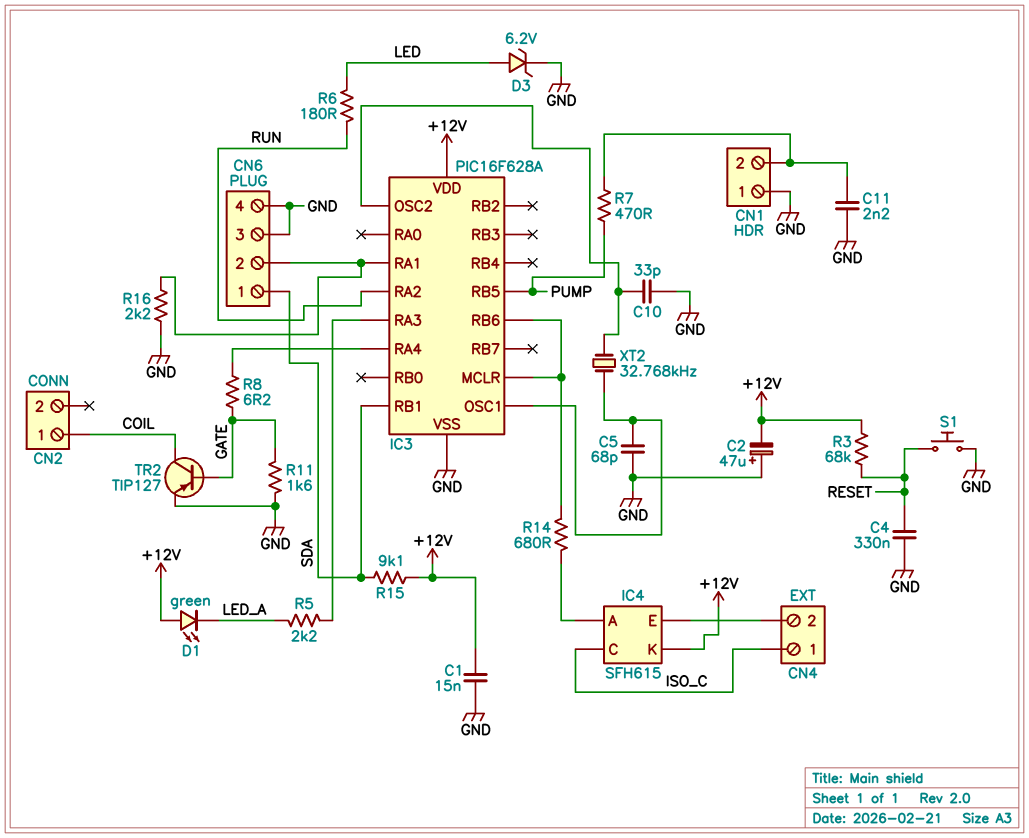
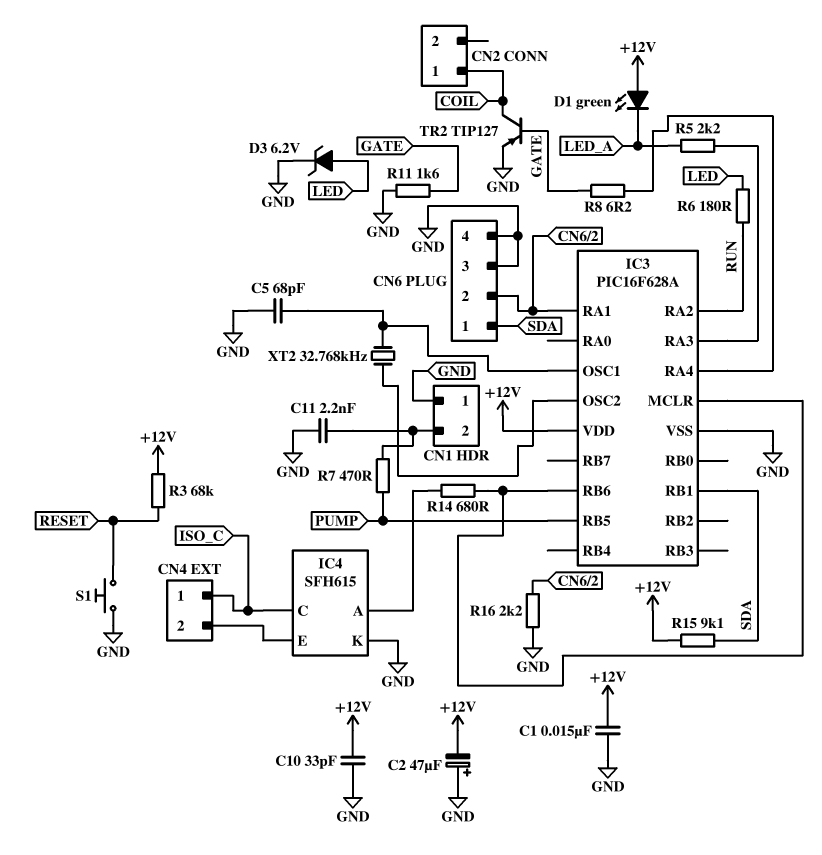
C4: 330nF (GND, RESET) -> none
C10: 33pF (GND, IC3/OSC2) -> 33pF (+12V, GND)
IC4 pin K: +12V -> GND

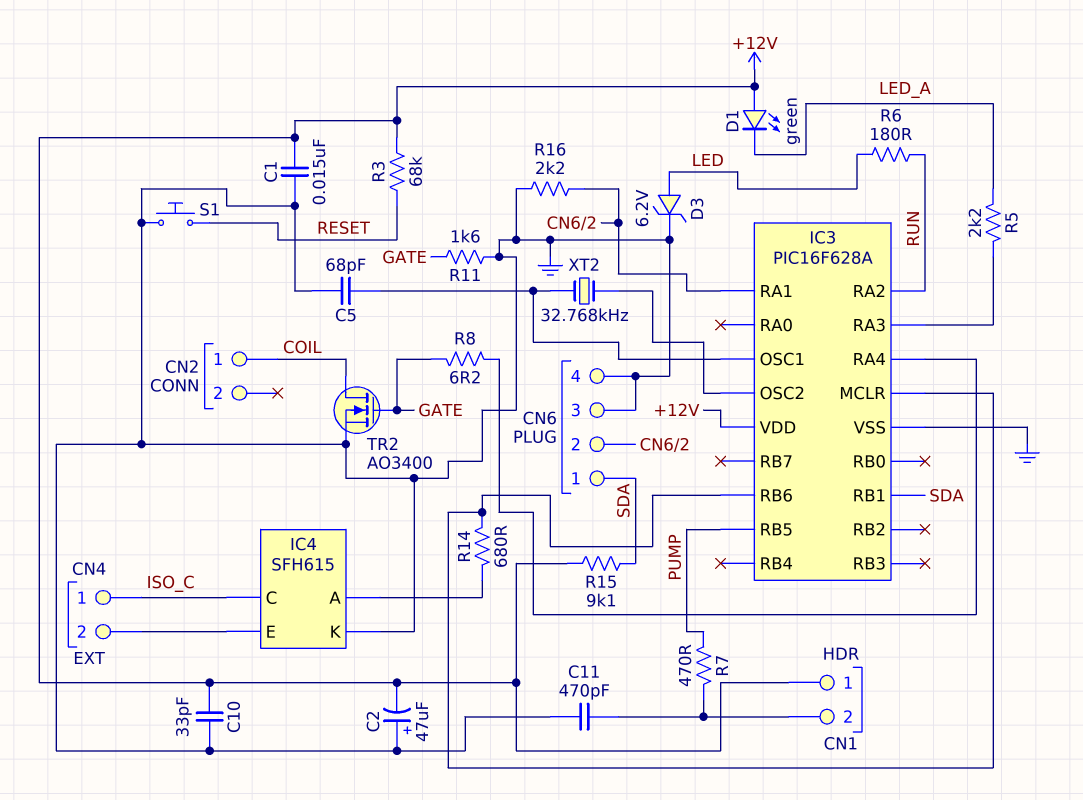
C11: 2.2nF (CN1/2, GND) -> 470pF (CN1/2, GND)
CN1 pin 1: GND -> +12V
TR2: PNP TIP127 (B GATE, C COIL, E GND) -> NMOS AO3400 (G GATE, D COIL, S GND)

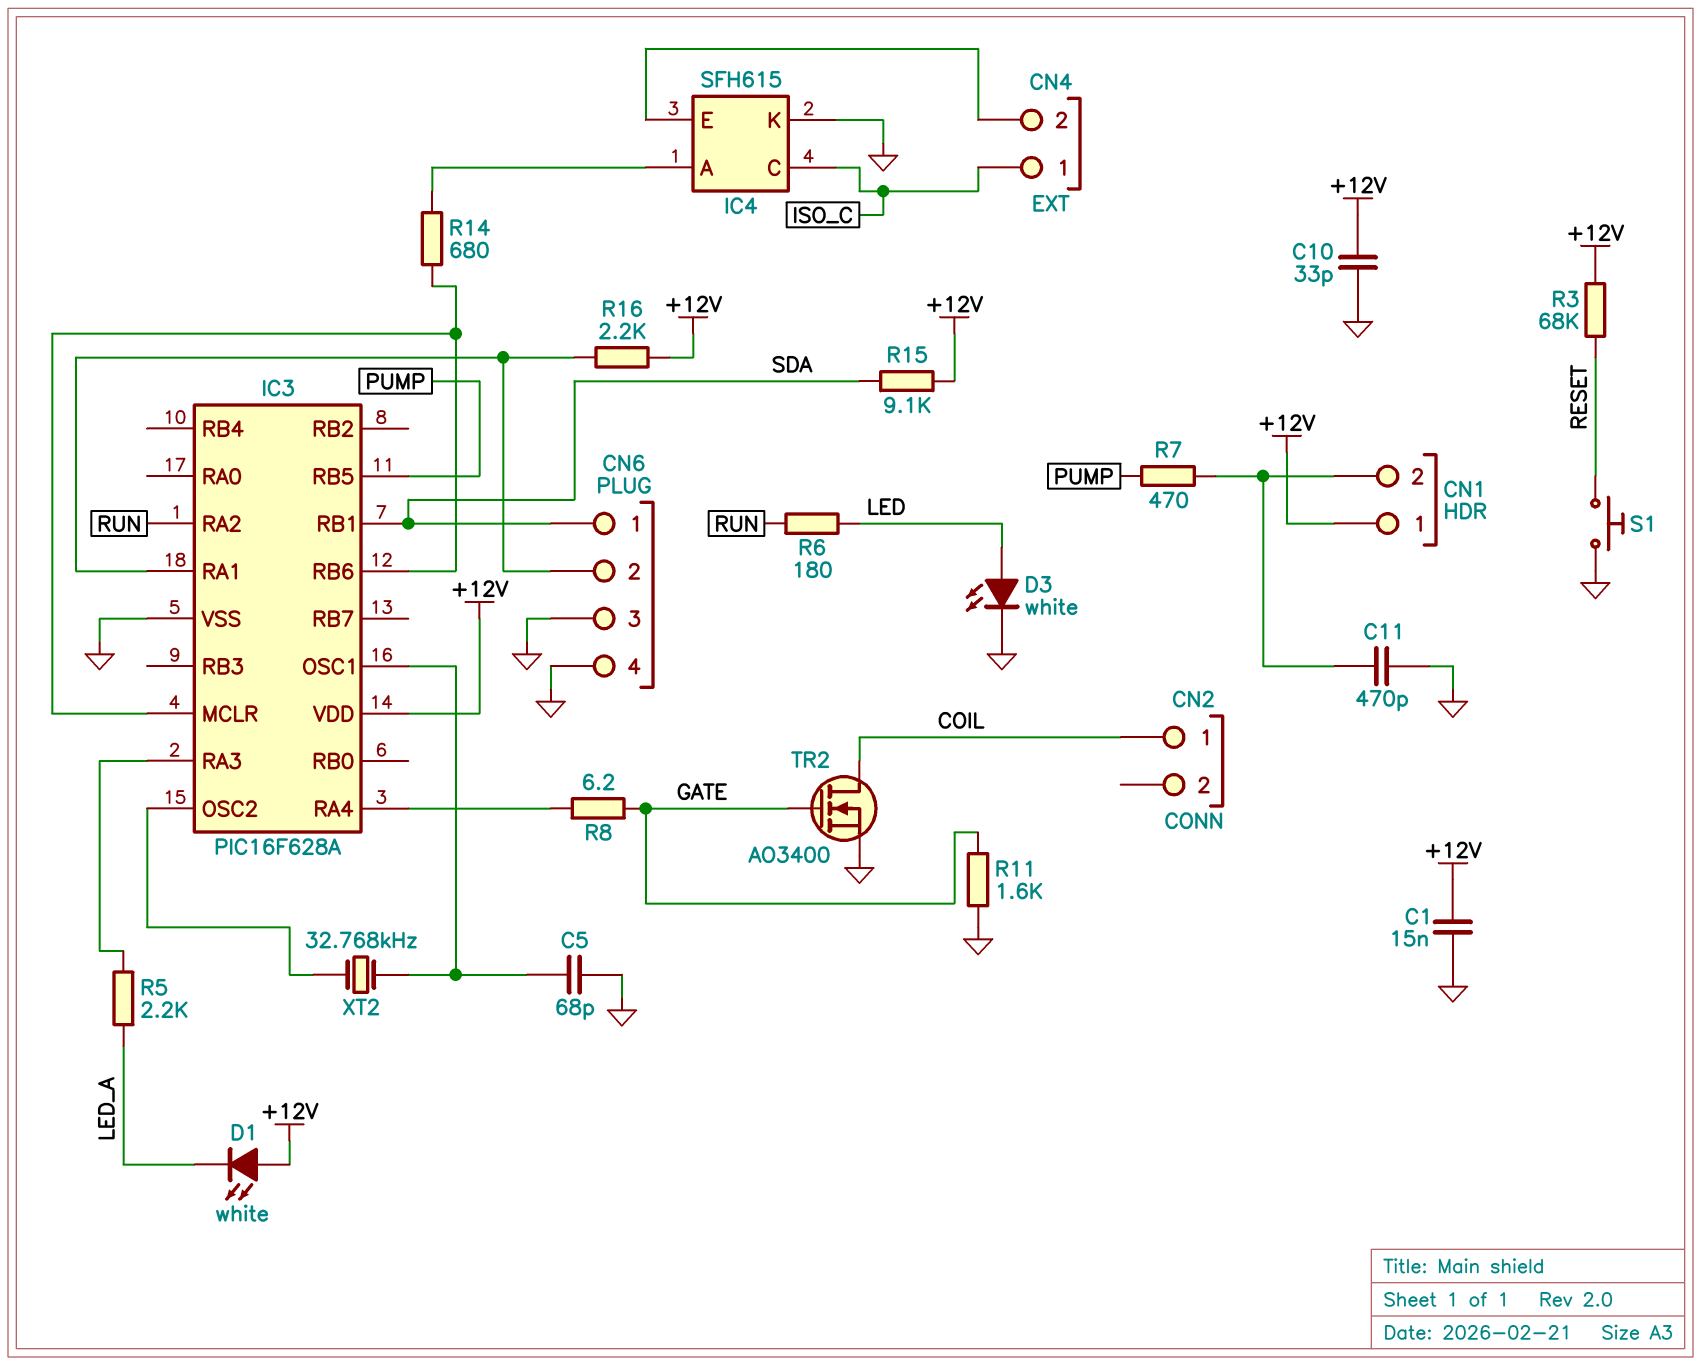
C2: 47uF (plus GND, minus +12V) -> none
D1: LED green (A +12V, K LED_A) -> LED white (A +12V, K LED_A)
D3: zener 6.2V (A LED, K GND) -> LED white (A LED, K GND)
R16: 2.2k (CN6/2, GND) -> 2.2k (+12V, CN6/2)

